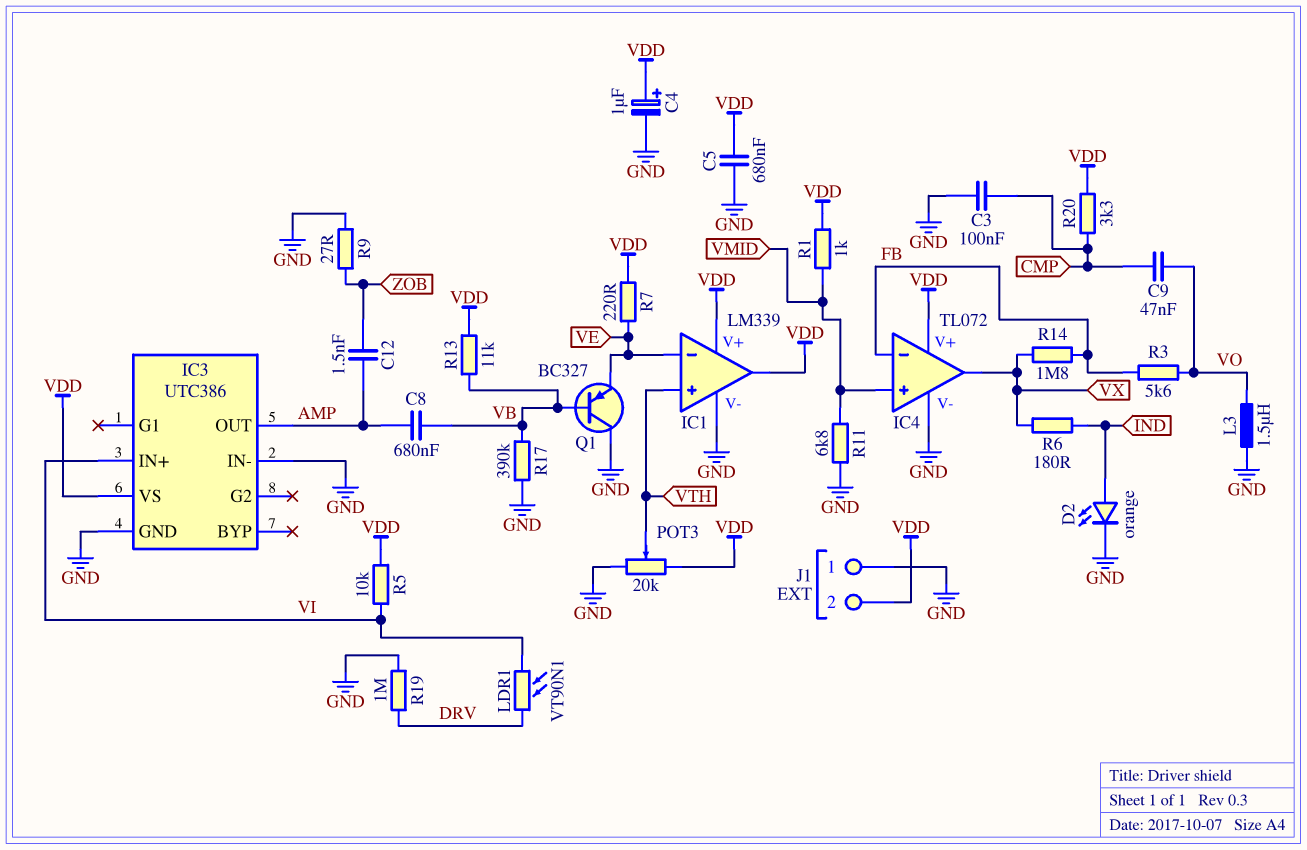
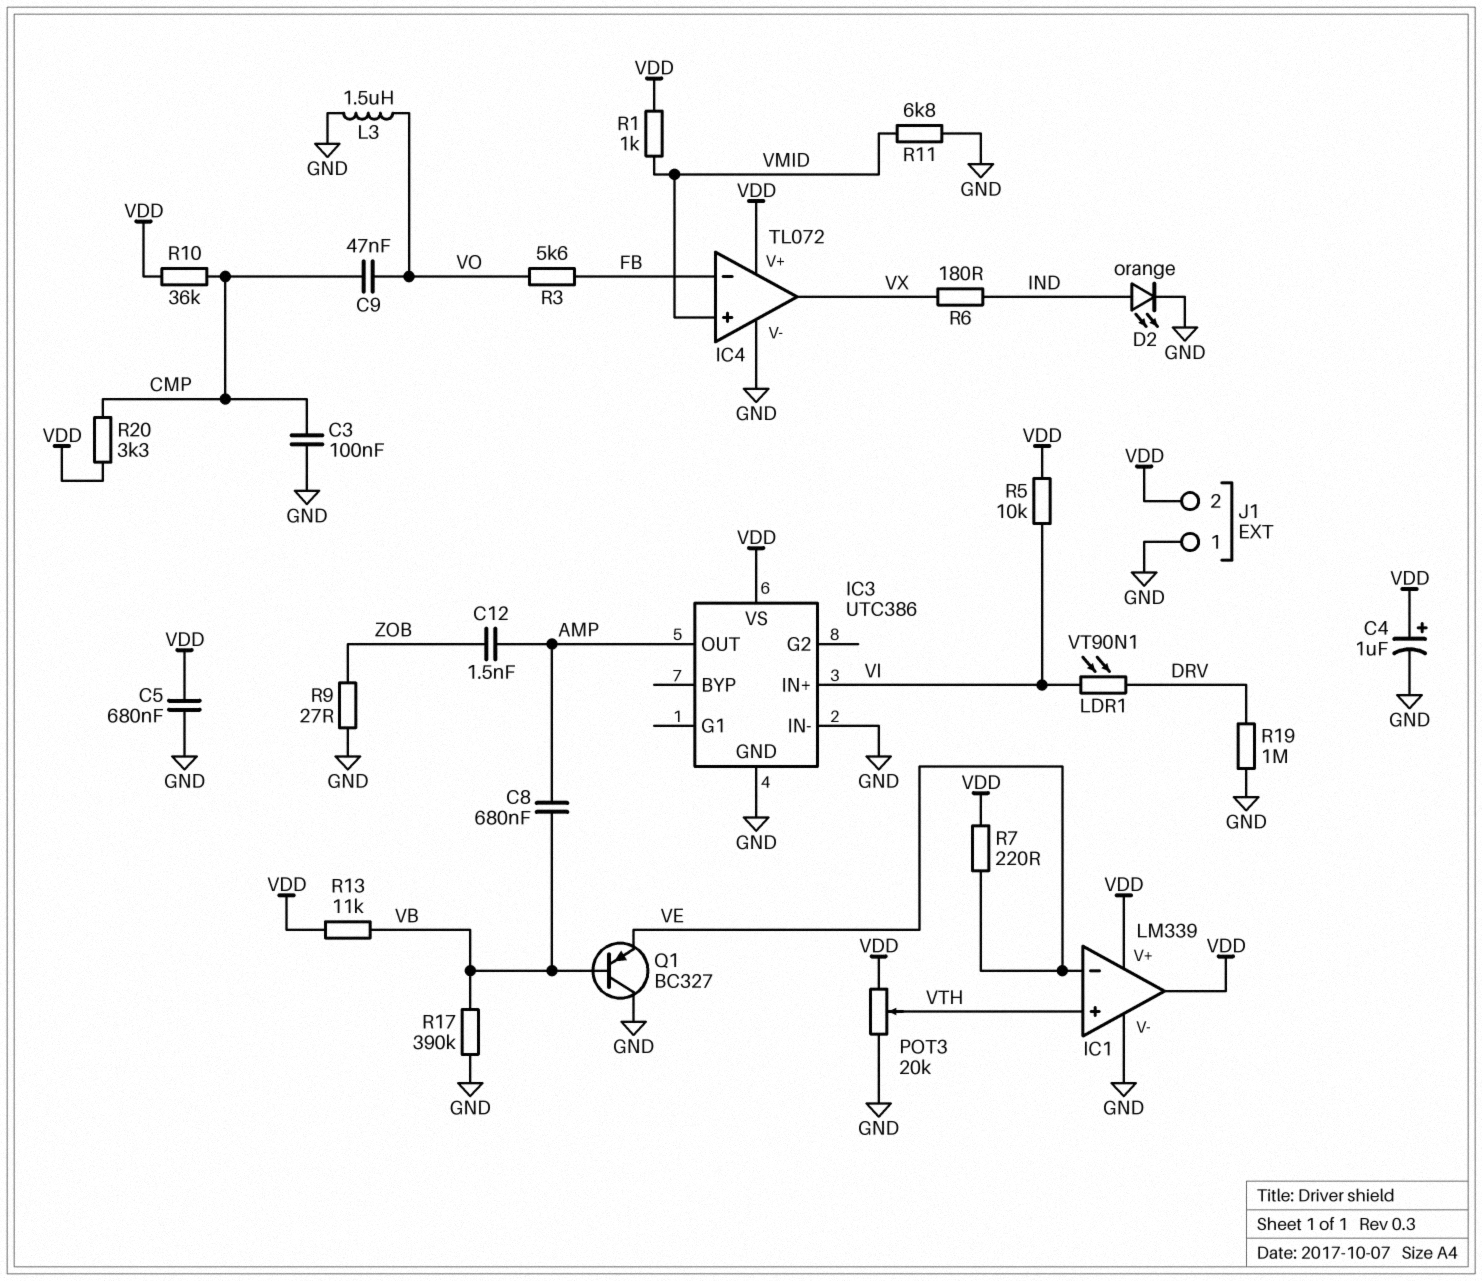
R10: none -> 36k (CMP, VDD)
R14: 1.8M (FB, VX) -> none

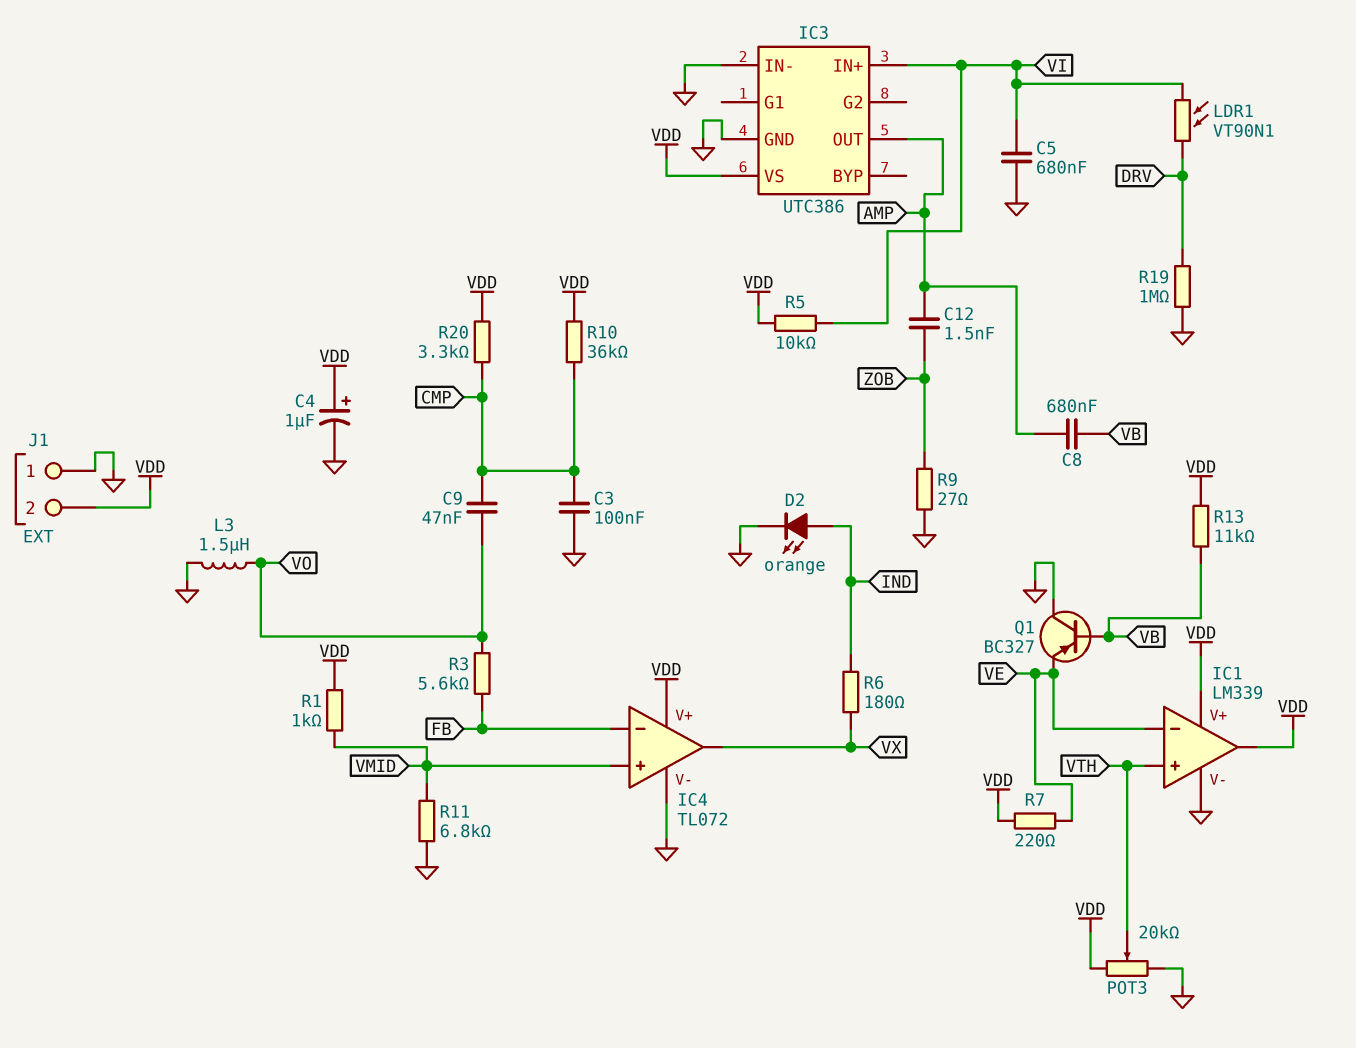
C5: 680nF (GND, VDD) -> 680nF (GND, VI)
R17: 390k (GND, VB) -> none

